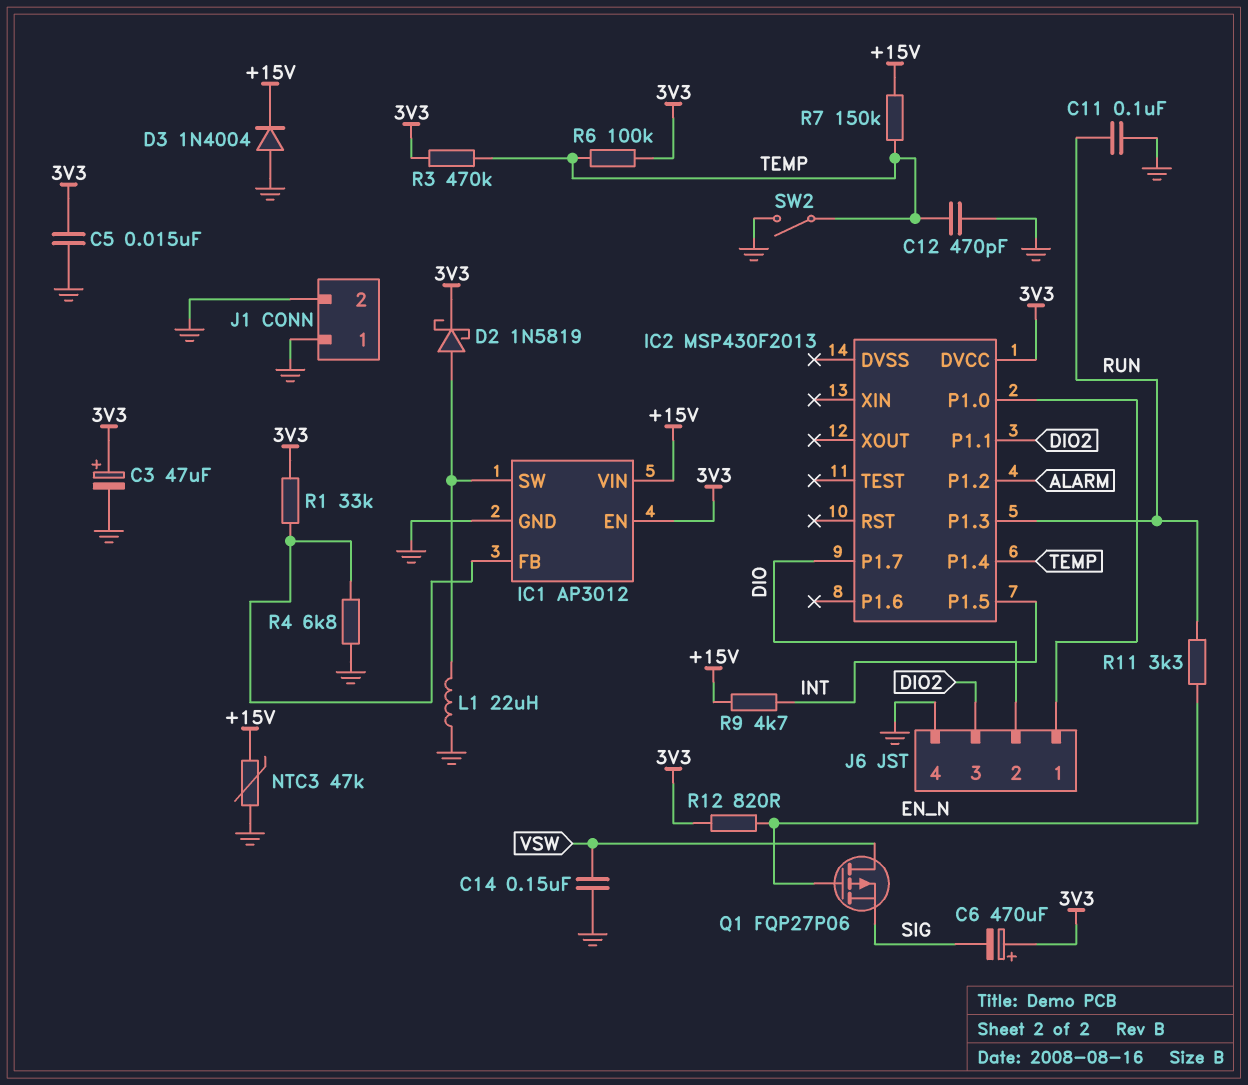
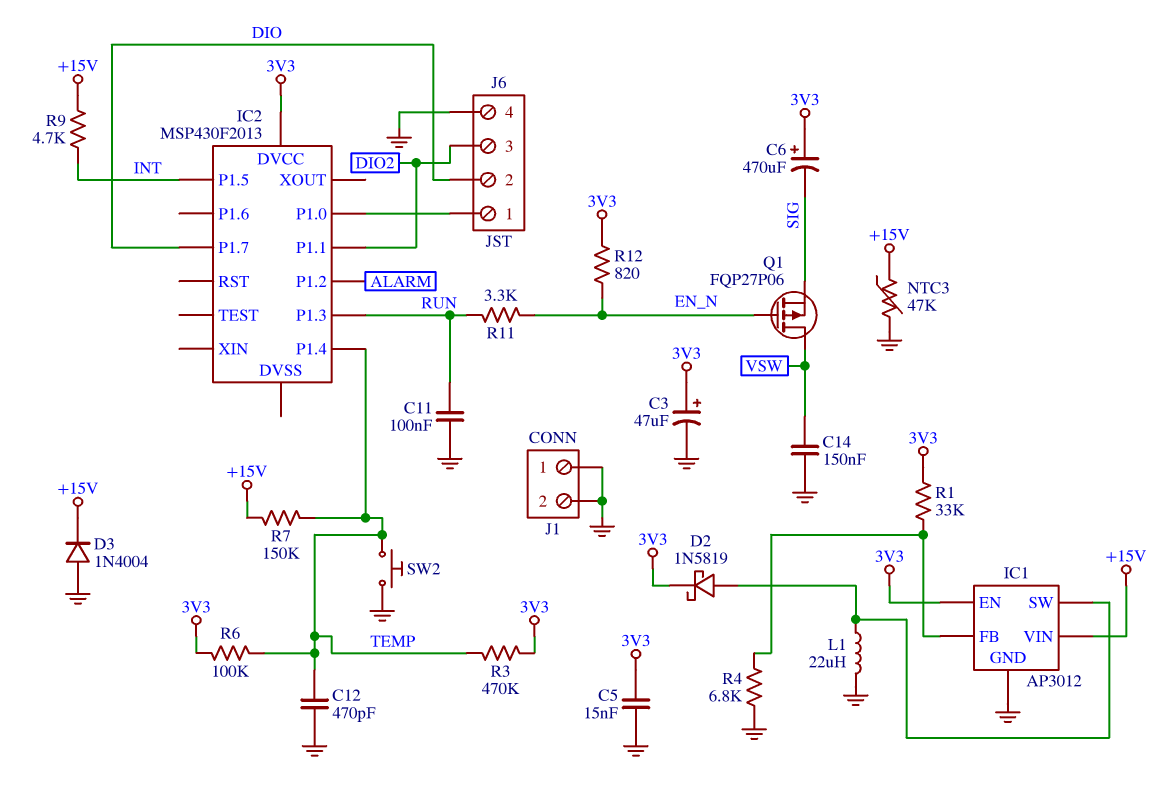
SW2: switch (GND, TEMP) -> button (GND, TEMP)

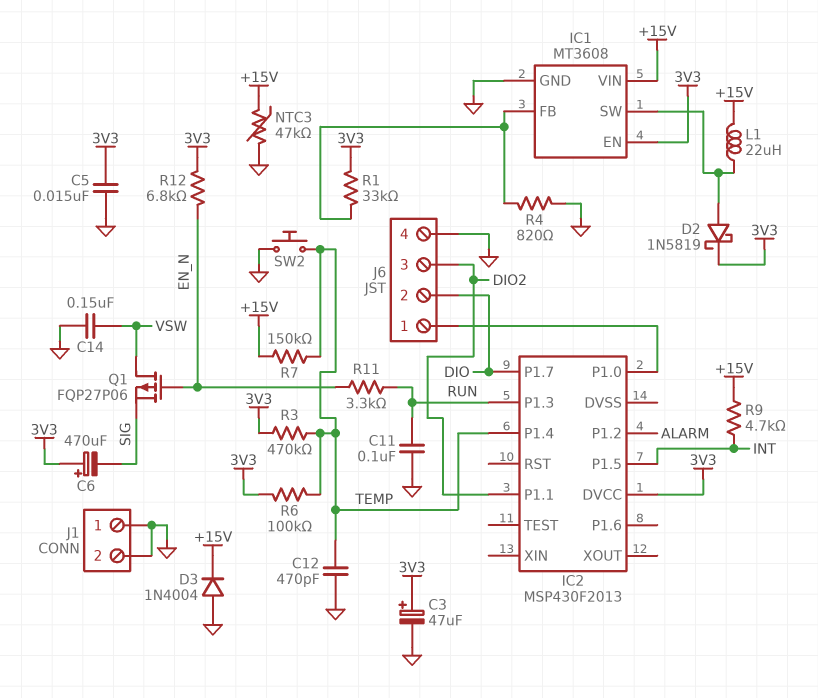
IC1: AP3012 -> MT3608
L1: 22uH (GND, IC1/SW) -> 22uH (+15V, IC1/SW)
R4: 6.8k (GND, IC1/FB) -> 820 (GND, IC1/FB)
R12: 820 (3V3, EN_N) -> 6.8k (3V3, EN_N)

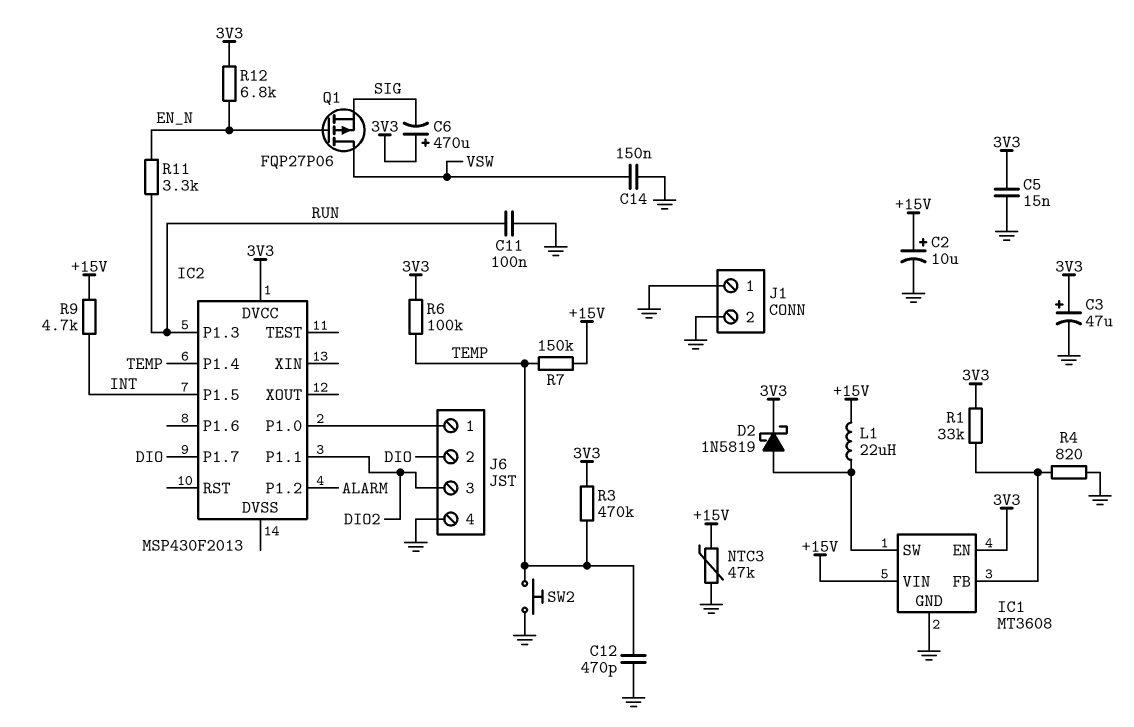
C2: none -> 10uF (plus +15V, minus GND)
D3: diode 1N4004 (A GND, K +15V) -> none

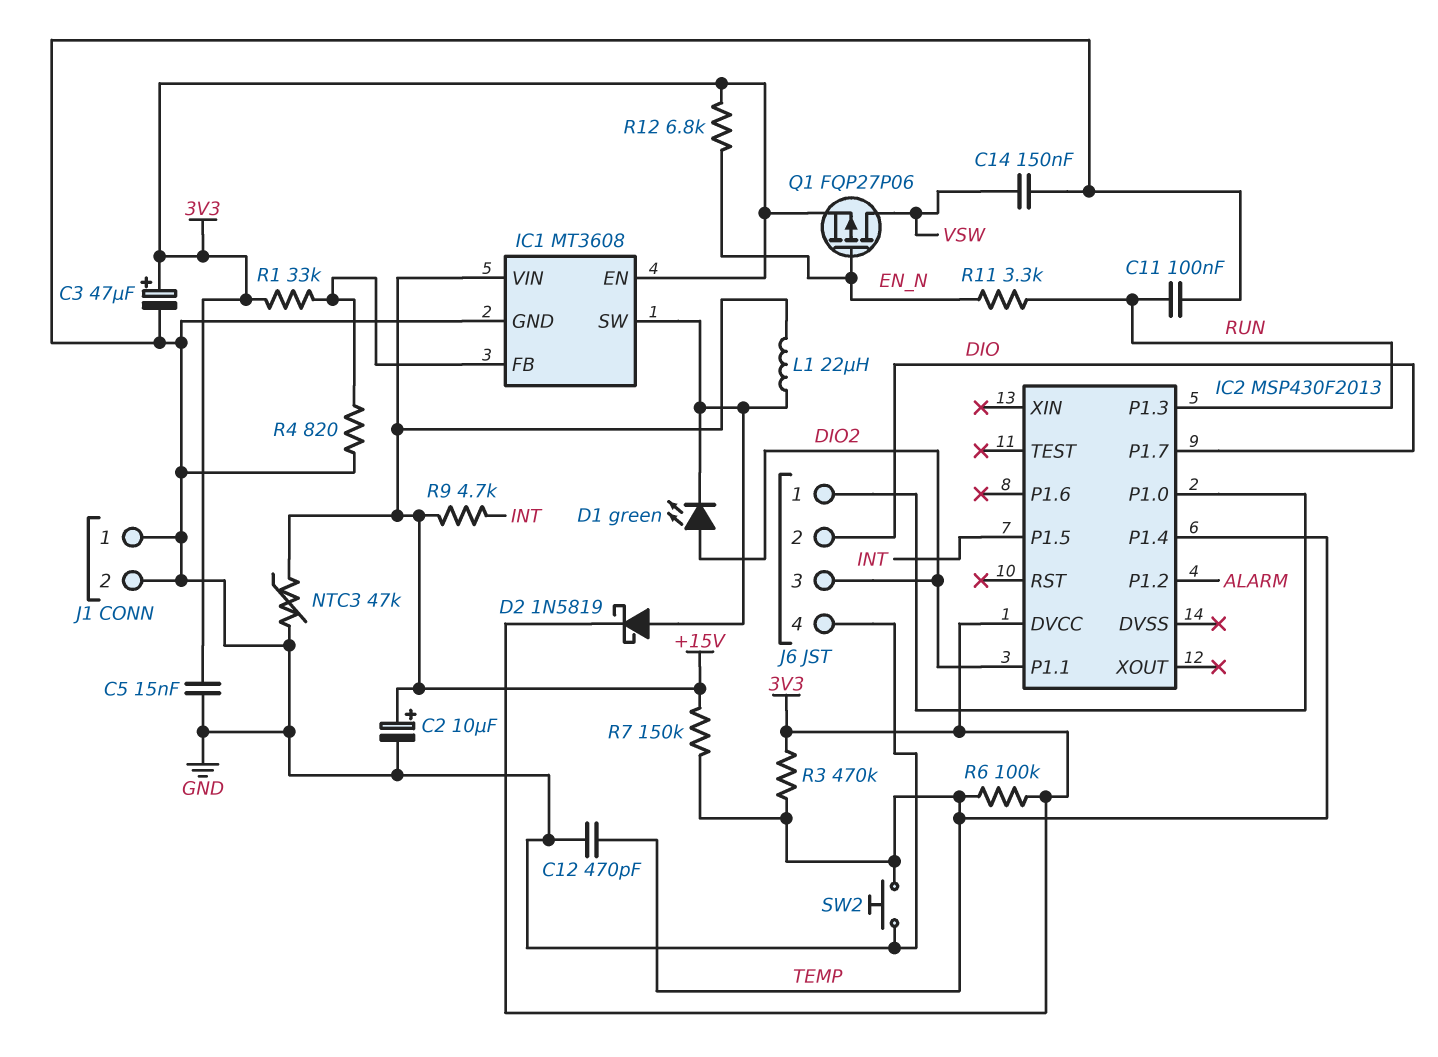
C6: 470uF (plus 3V3, minus SIG) -> none
D1: none -> LED green (A DIO2, K IC1/SW)
Q1: PMOS FQP27P06 (G EN_N, D VSW, S SIG) -> PMOS FQP27P06 (G EN_N, D VSW, S 3V3)

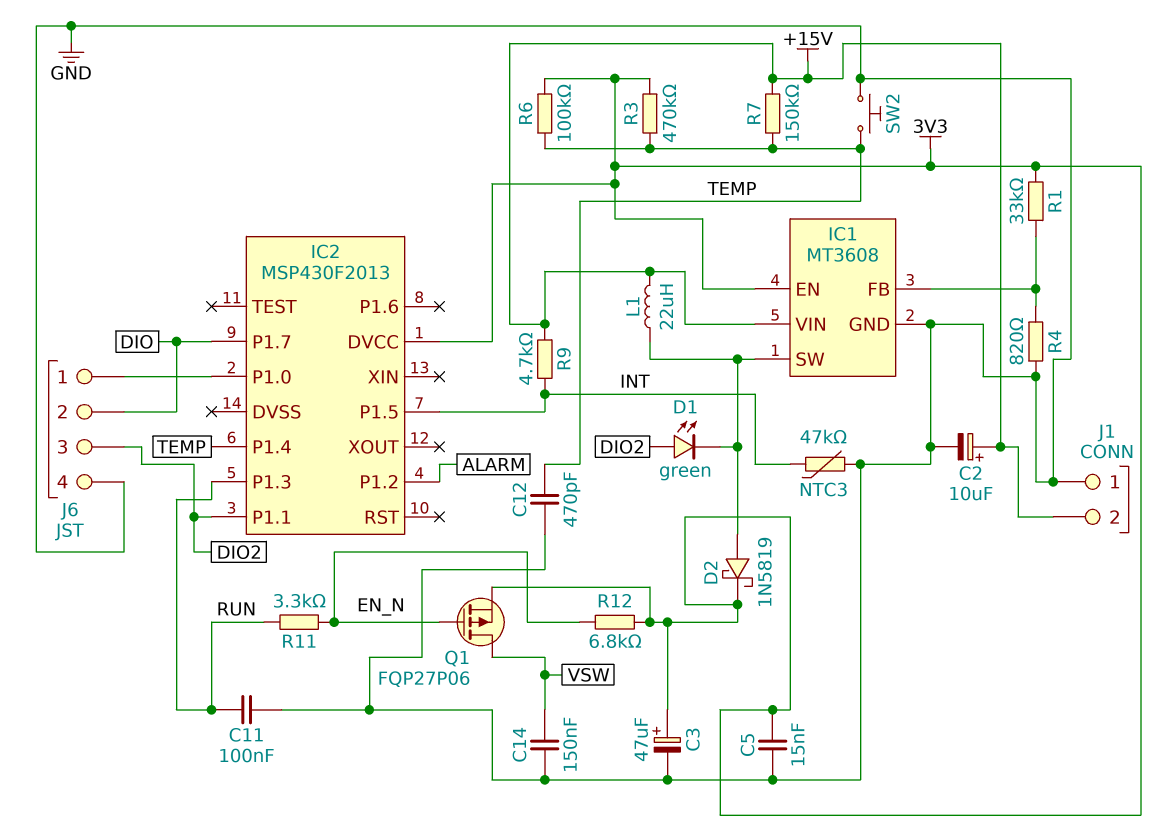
J1 pin 2: GND -> +15V
NTC3: 47k (+15V, GND) -> 47k (GND, INT)

